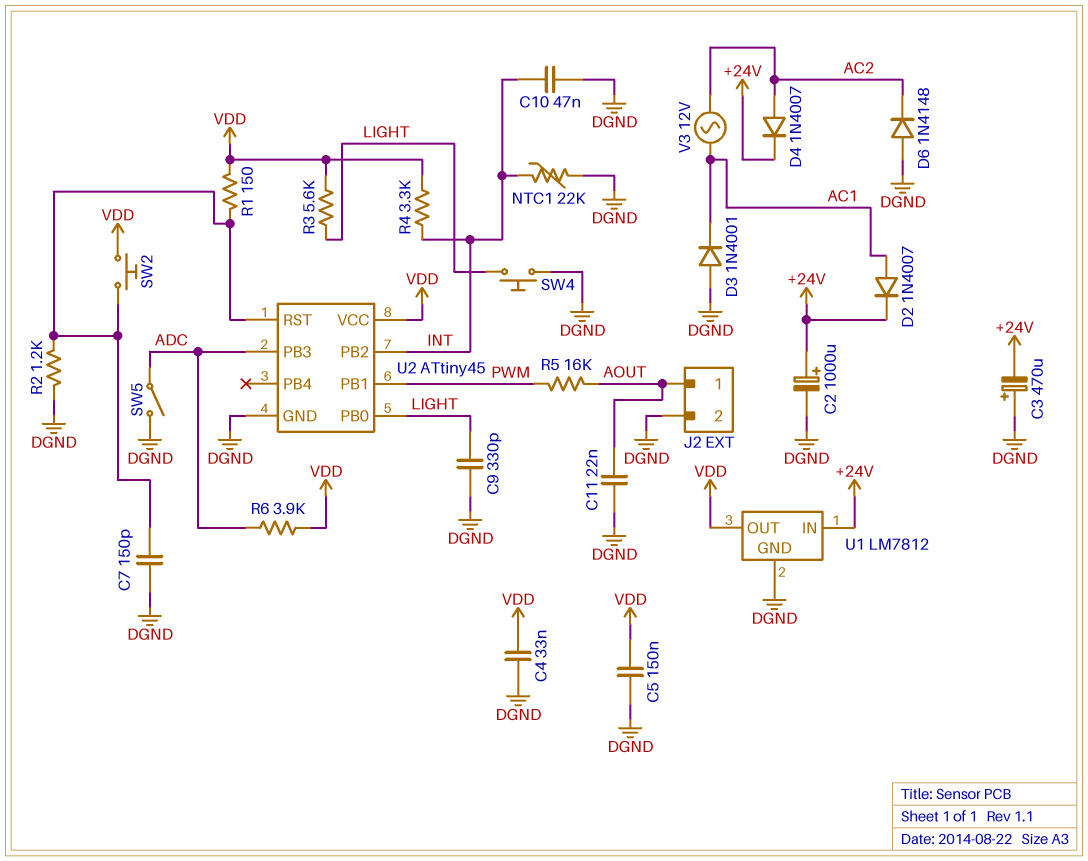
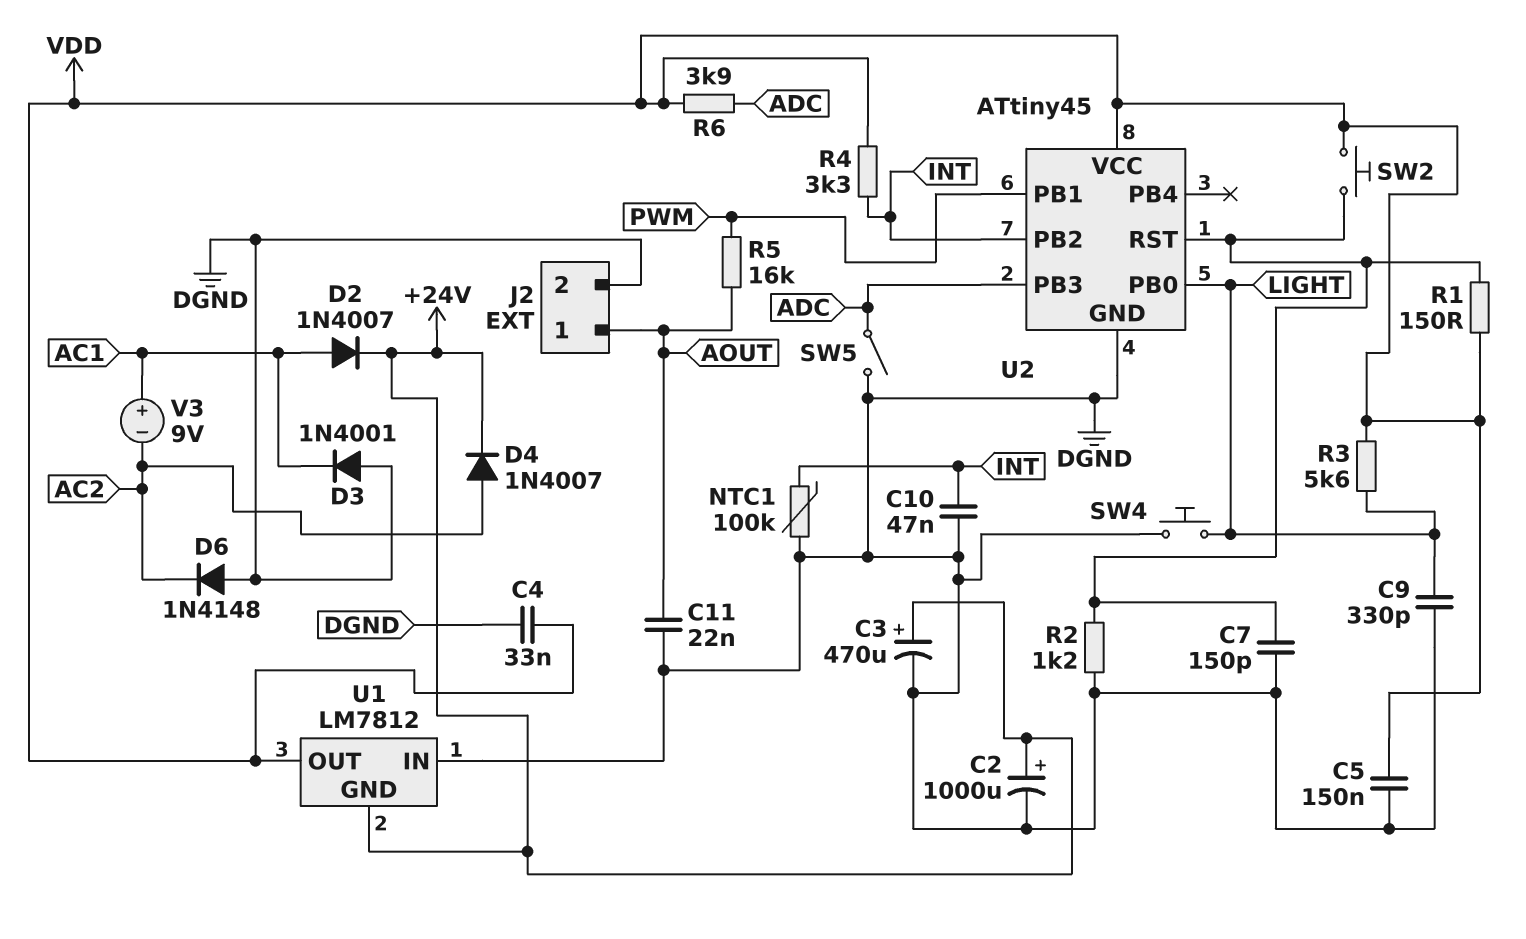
C3: 470uF (plus DGND, minus +24V) -> 470uF (plus +24V, minus DGND)
NTC1: 22k (DGND, INT) -> 100k (DGND, INT)
U1 pin GND: DGND -> +24V
U1 pin IN: +24V -> DGND
V3: AC 12V (AC1, AC2) -> 9V (plus AC1, minus AC2)

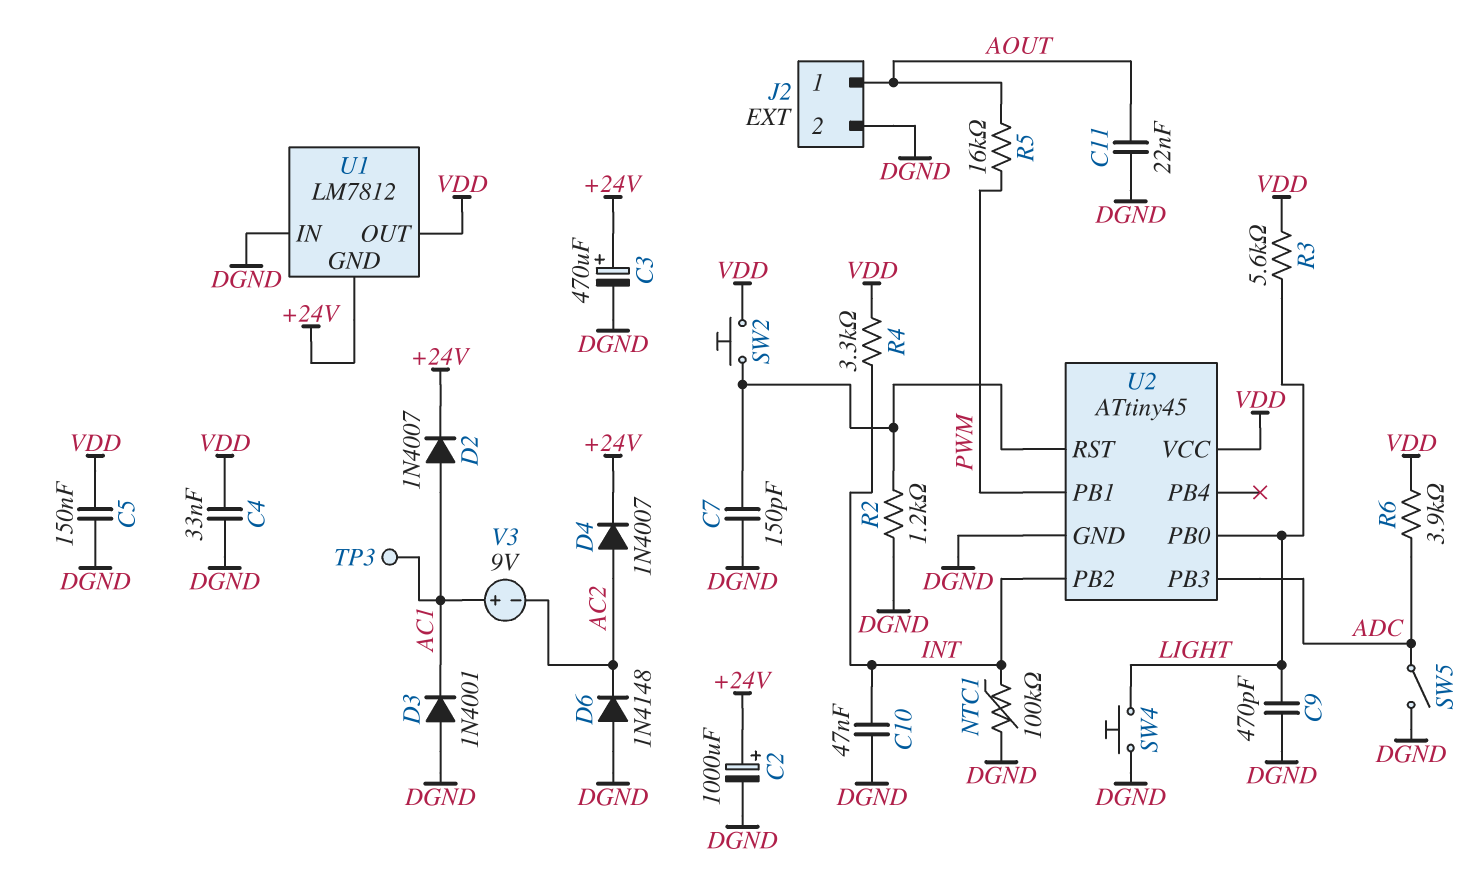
C9: 330pF (DGND, LIGHT) -> 470pF (DGND, LIGHT)
R1: 150 (U2/RST, VDD) -> none
TP3: none -> test point (AC1)

